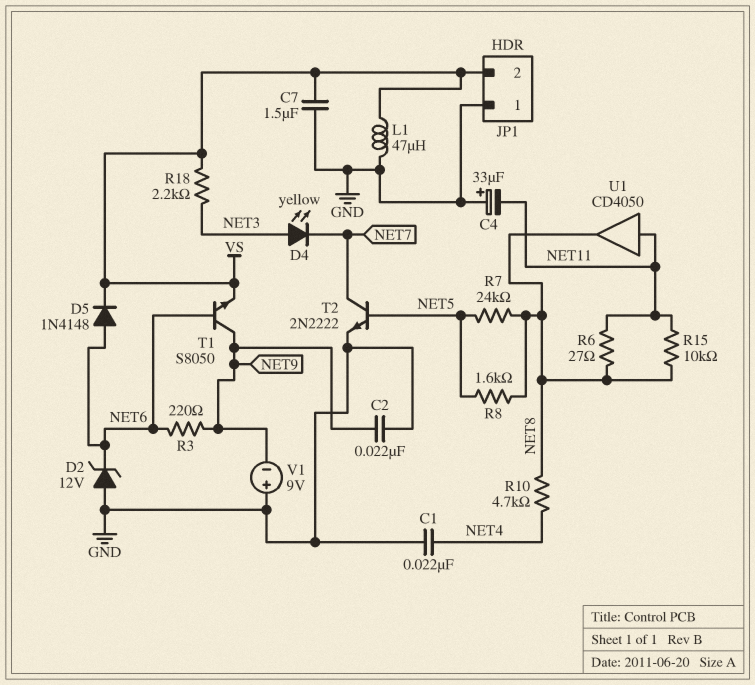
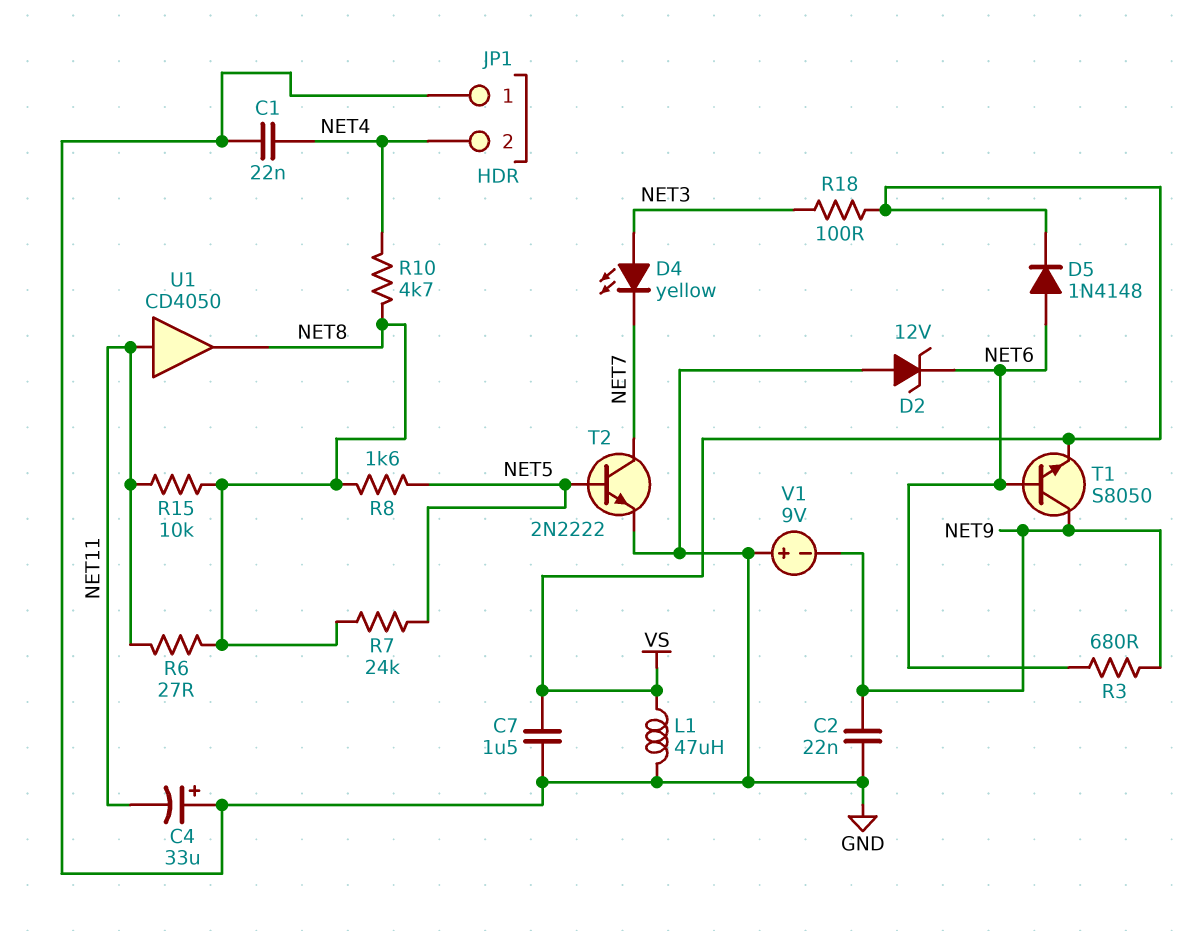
JP1 pin 2: VS -> NET4
R3: 220 (NET6, NET9) -> 680 (NET6, NET9)
R18: 2.2k (NET3, VS) -> 100 (NET3, VS)

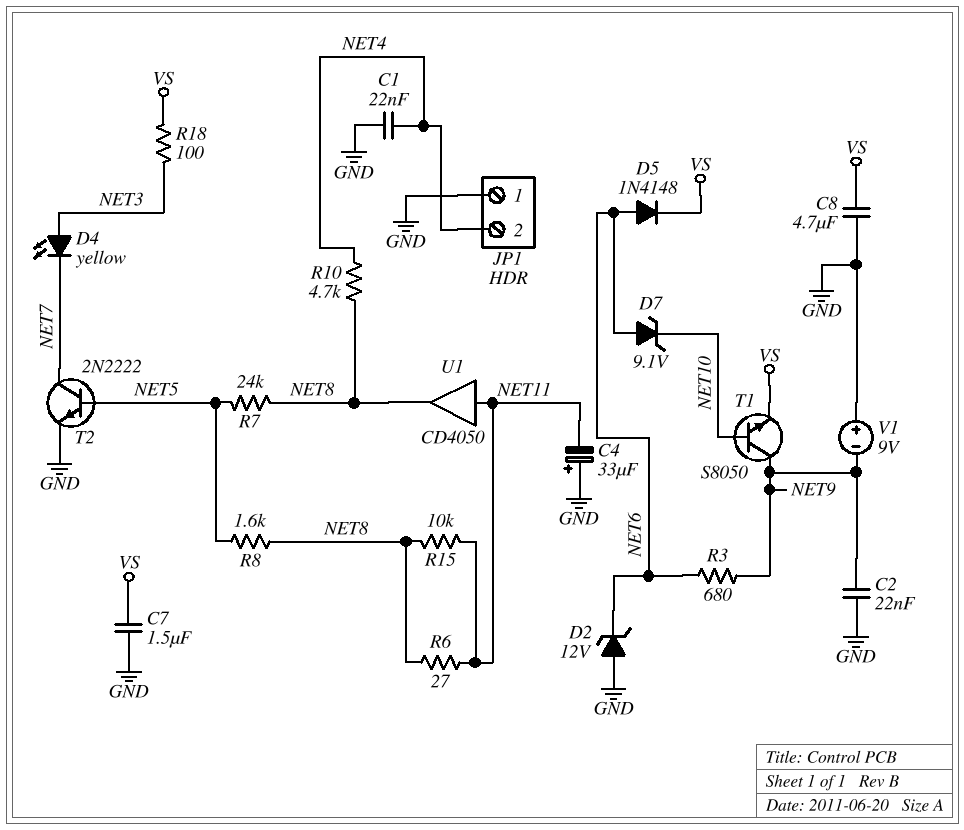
C8: none -> 4.7uF (GND, VS)
D7: none -> zener 9.1V (A NET6, K NET10)
L1: 47uH (GND, VS) -> none
T1: NPN S8050 (B NET6, C NET9, E VS) -> NPN S8050 (B NET10, C NET9, E VS)

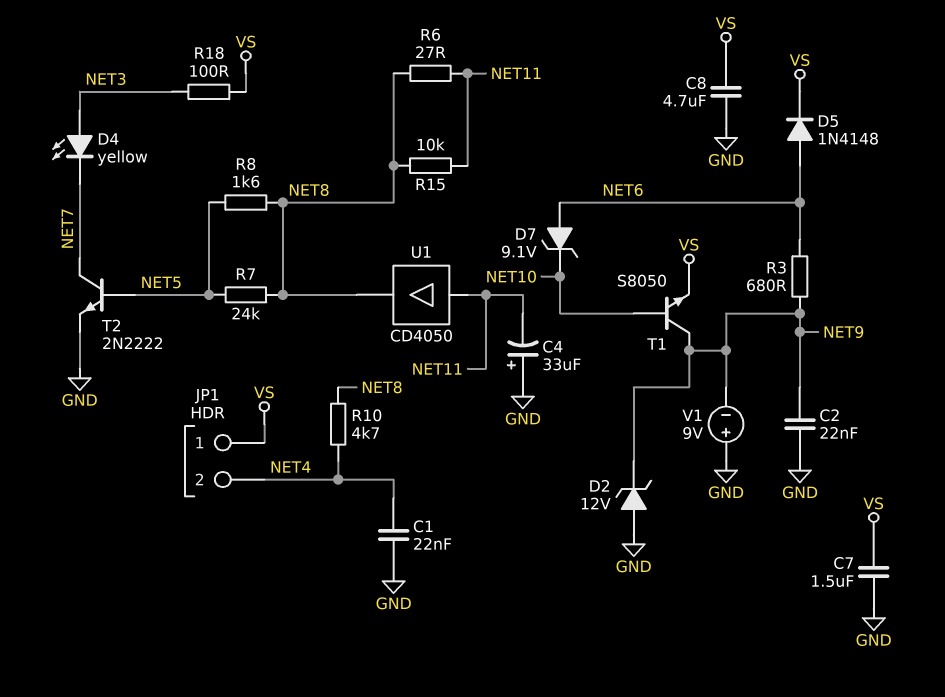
D2: zener 12V (A GND, K NET6) -> zener 12V (A GND, K NET9)
JP1 pin 1: GND -> VS

